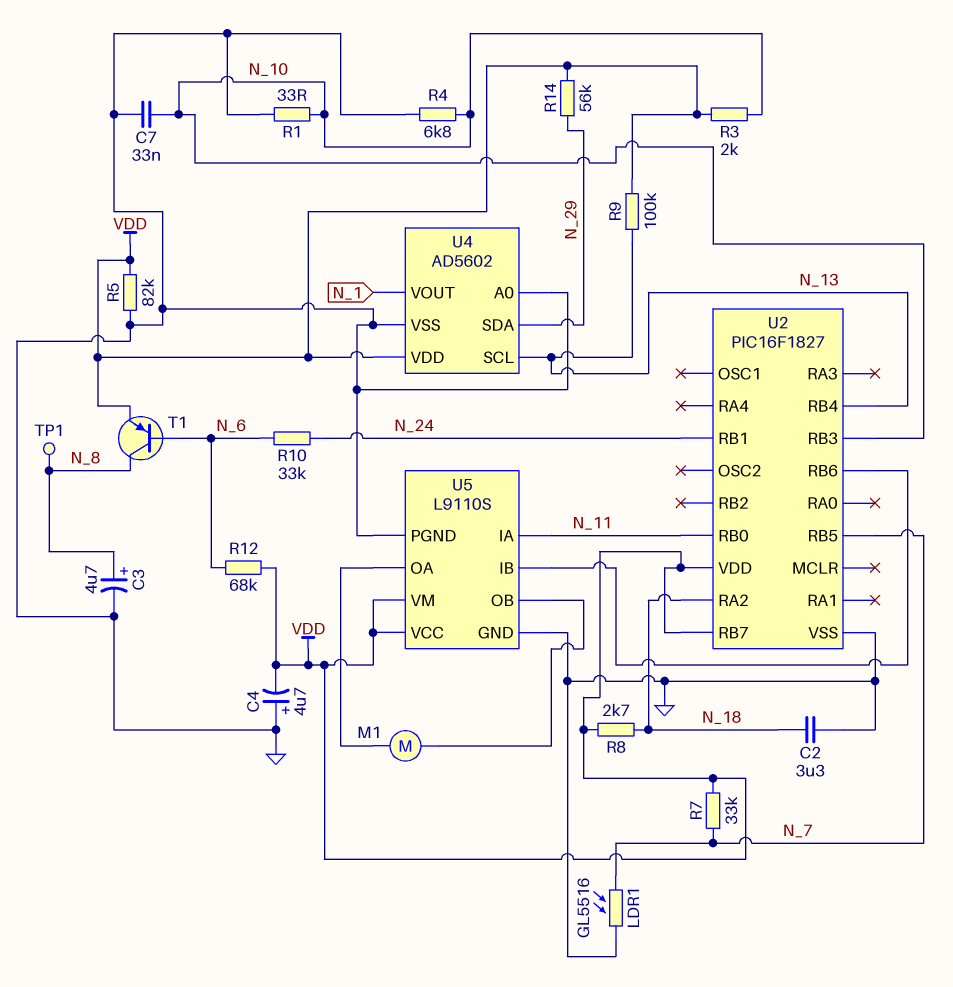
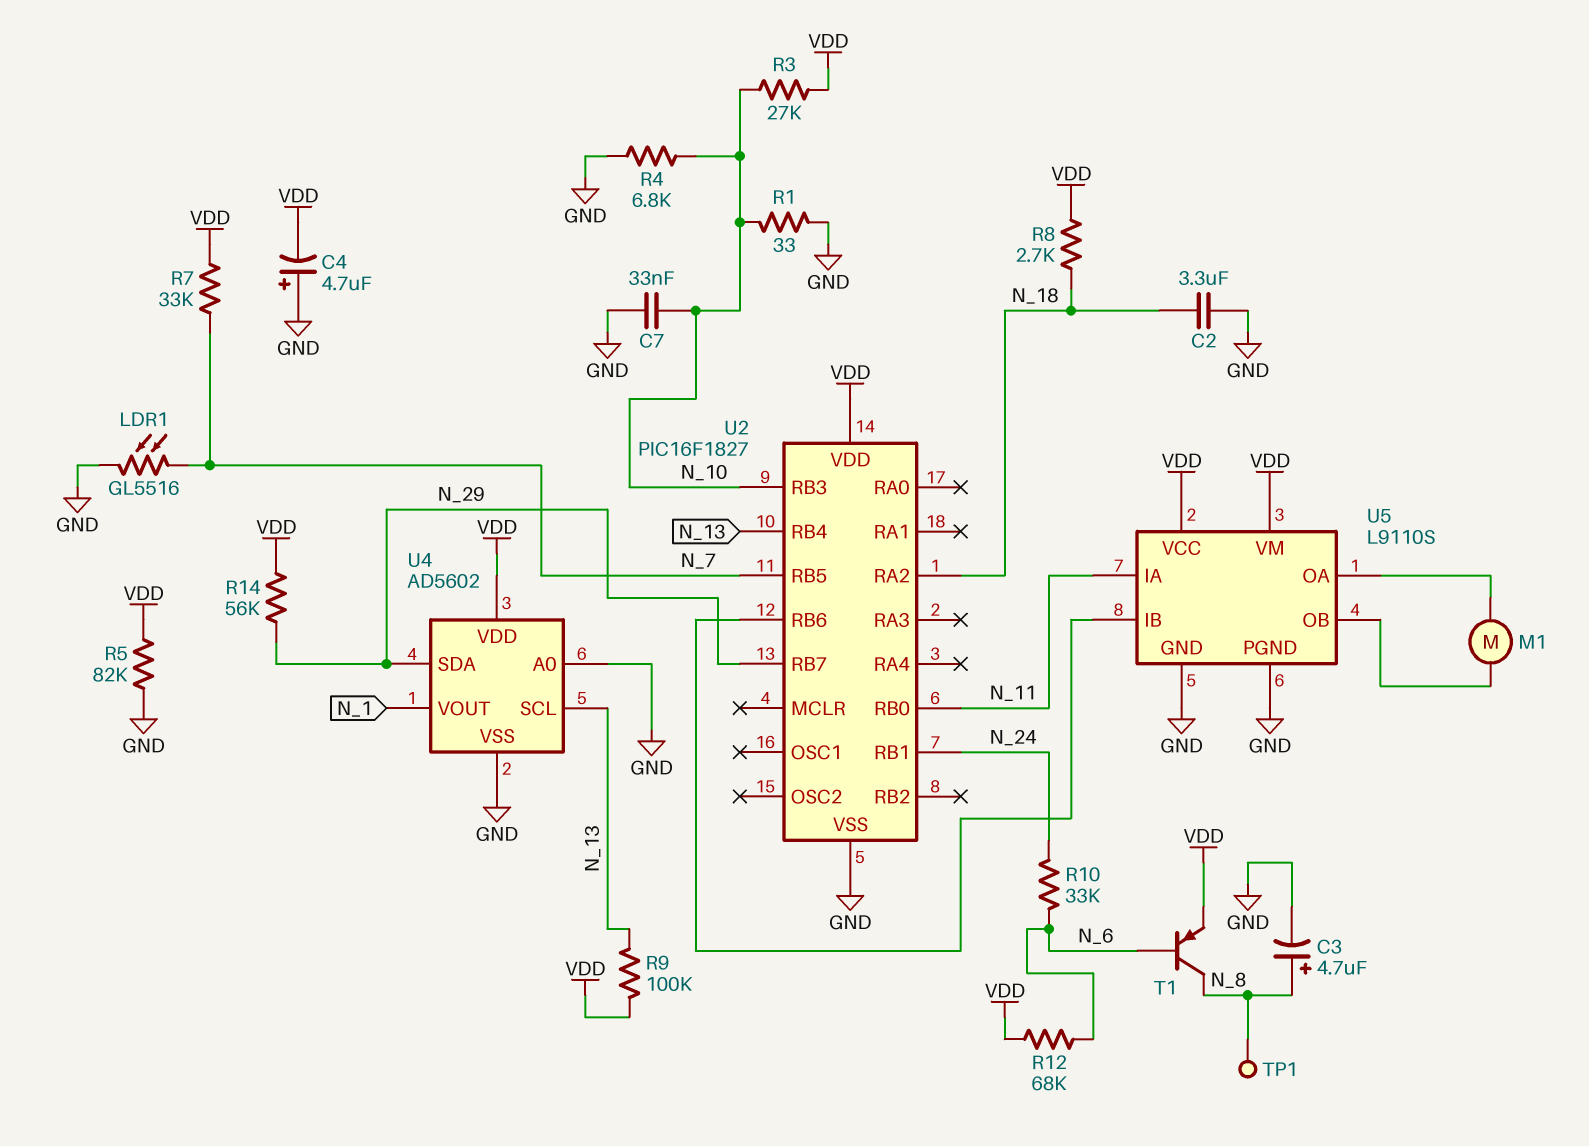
R3: 2k (N_10, VDD) -> 27k (N_10, VDD)
U2 pin RB7: VDD -> N_29

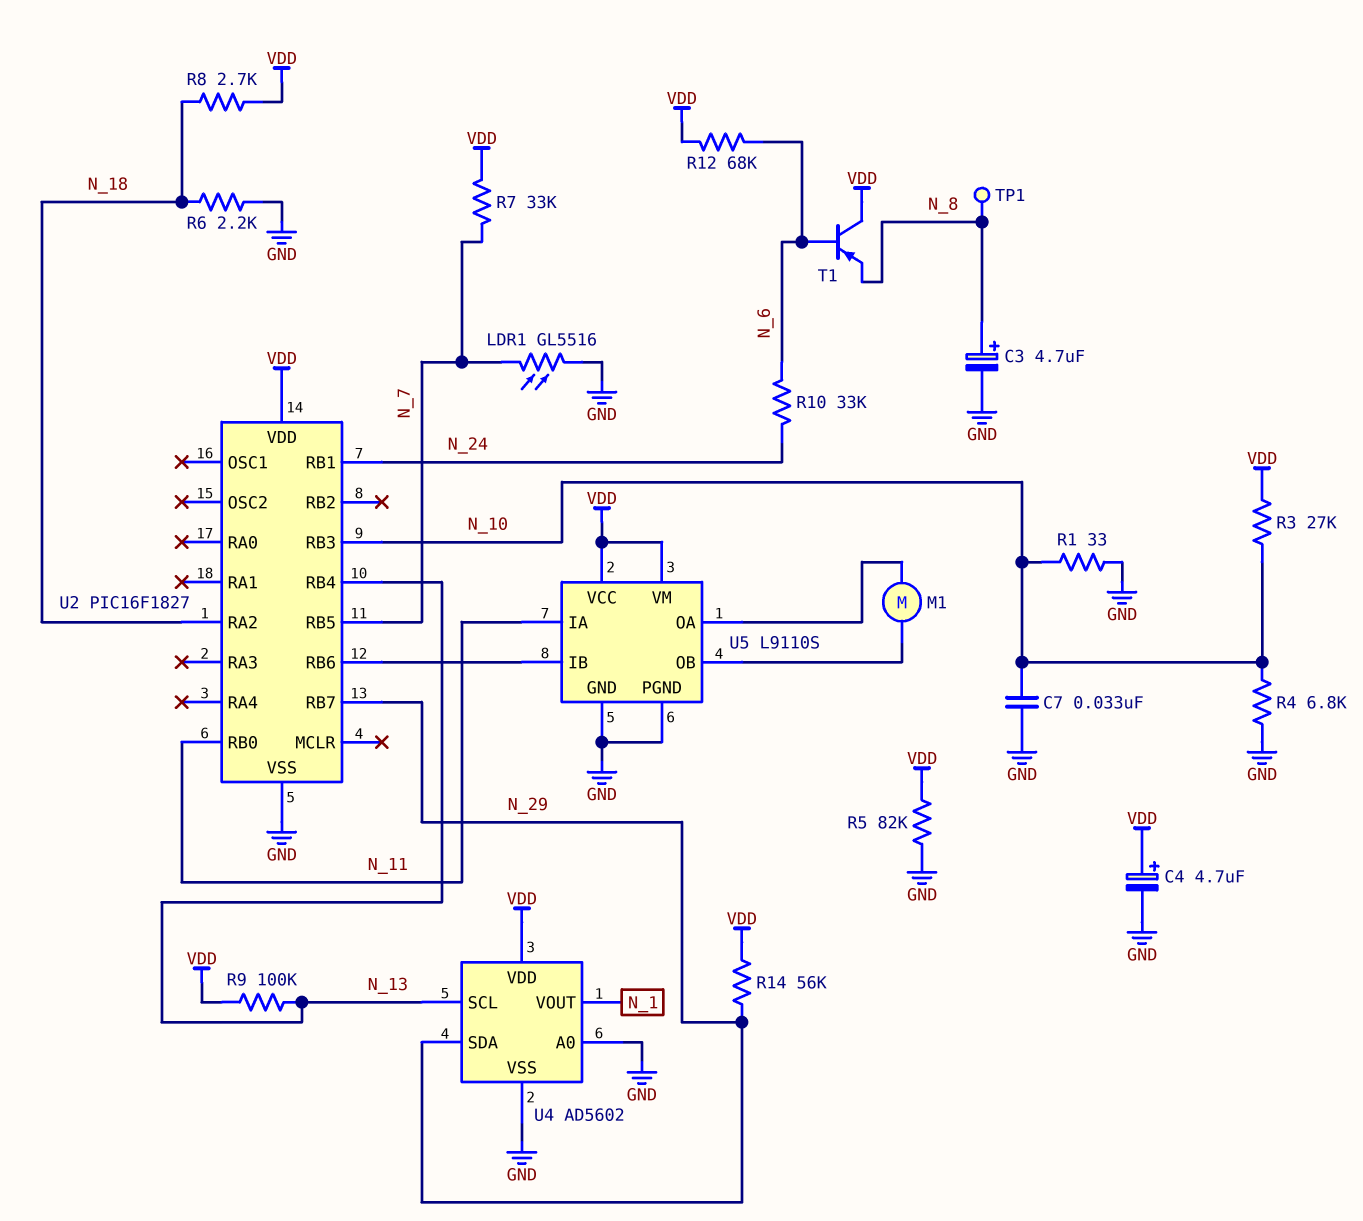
C2: 3.3uF (GND, N_18) -> none
C4: 4.7uF (plus GND, minus VDD) -> 4.7uF (plus VDD, minus GND)
R6: none -> 2.2k (GND, N_18)
T1: PNP (B N_6, C N_8, E VDD) -> PNP (B N_6, C VDD, E N_8)

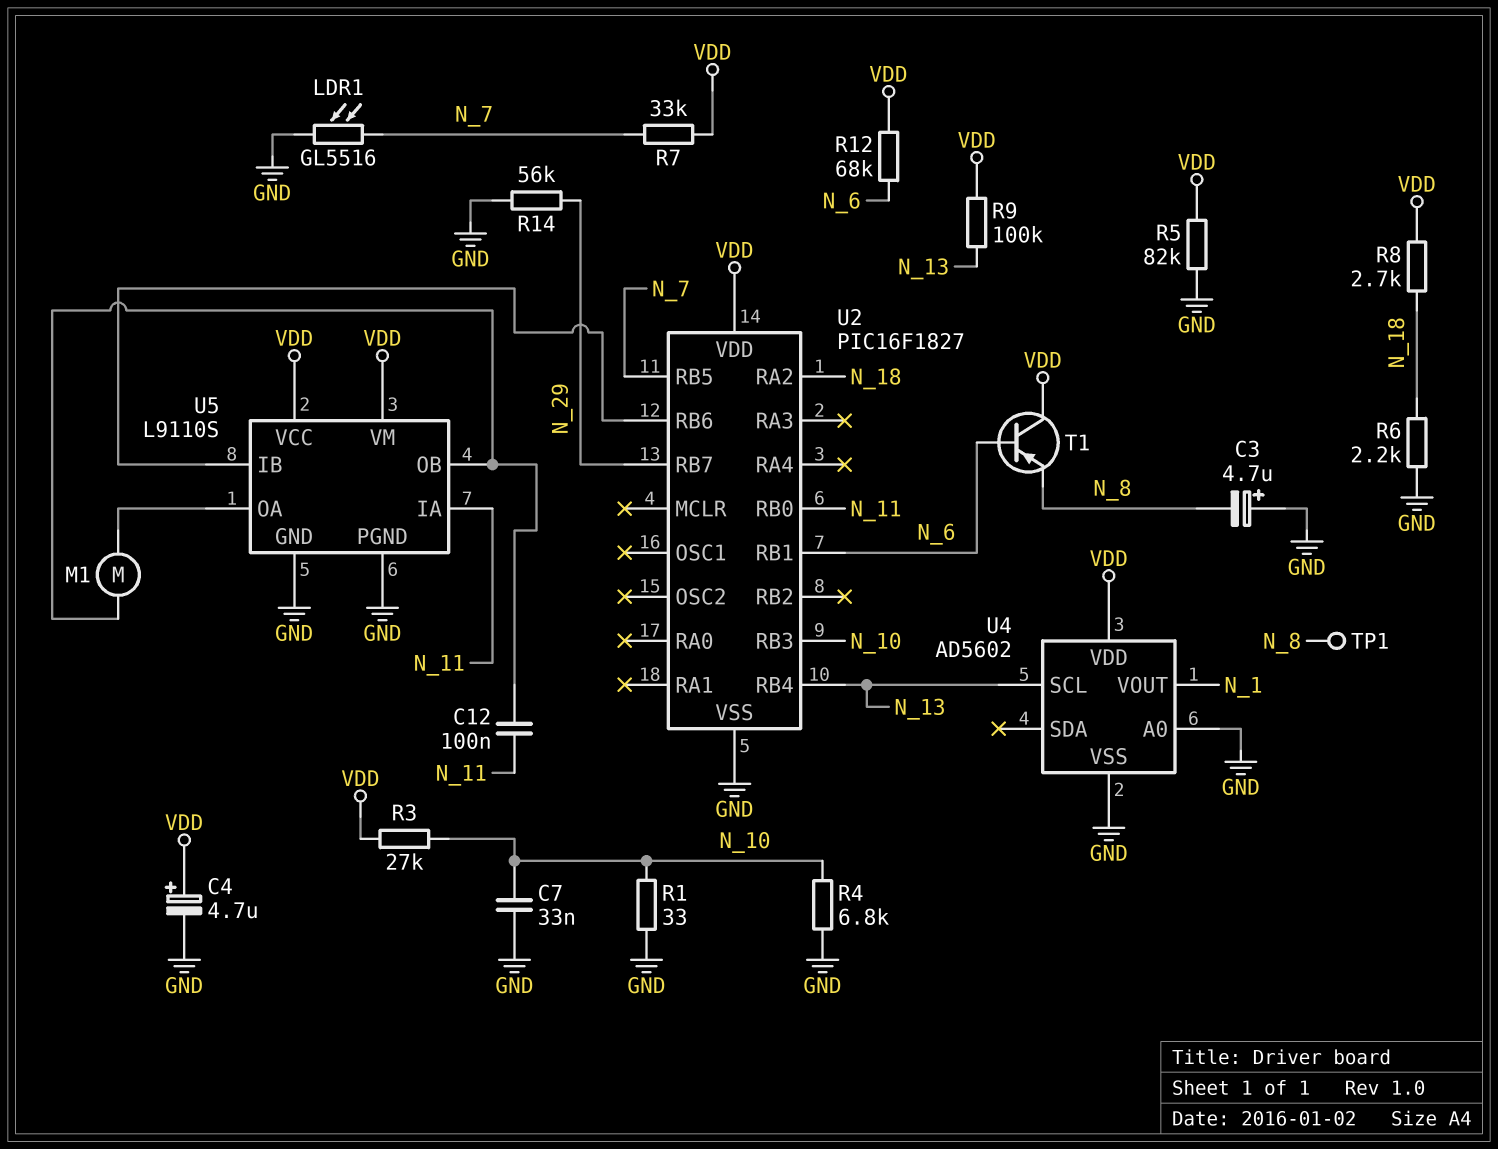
C3: 4.7uF (plus N_8, minus GND) -> 4.7uF (plus GND, minus N_8)
C12: none -> 100nF (N_11, U5/OB)
R10: 33k (N_6, N_24) -> none
R14: 56k (N_29, VDD) -> 56k (GND, N_29)
U2 pin RB1: N_24 -> N_6
U4 pin SDA: N_29 -> none

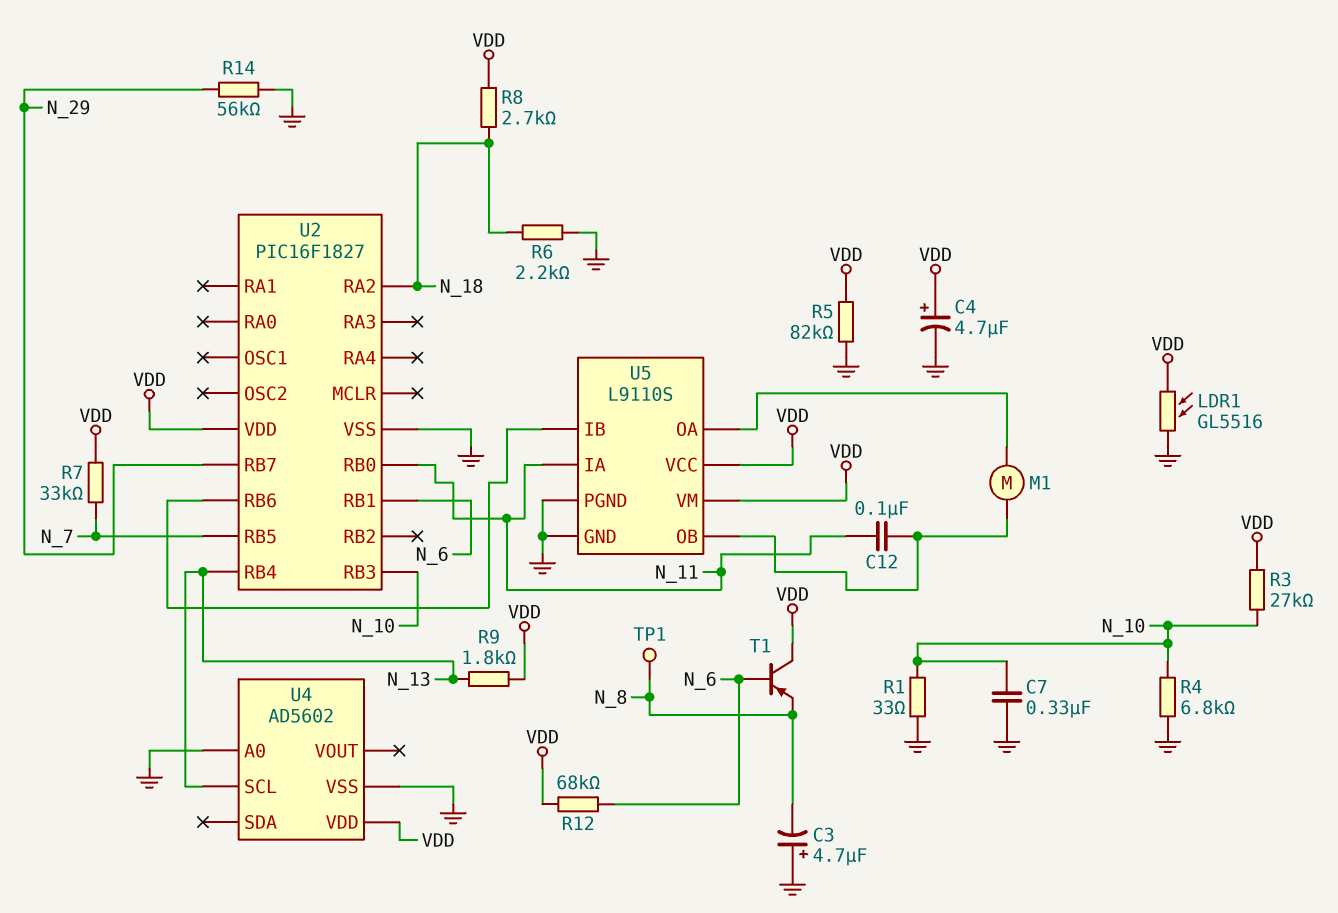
C7: 33nF (GND, N_10) -> 330nF (GND, N_10)
LDR1: GL5516 (GND, N_7) -> GL5516 (GND, VDD)
R9: 100k (N_13, VDD) -> 1.8k (N_13, VDD)
U4 pin VOUT: N_1 -> none

